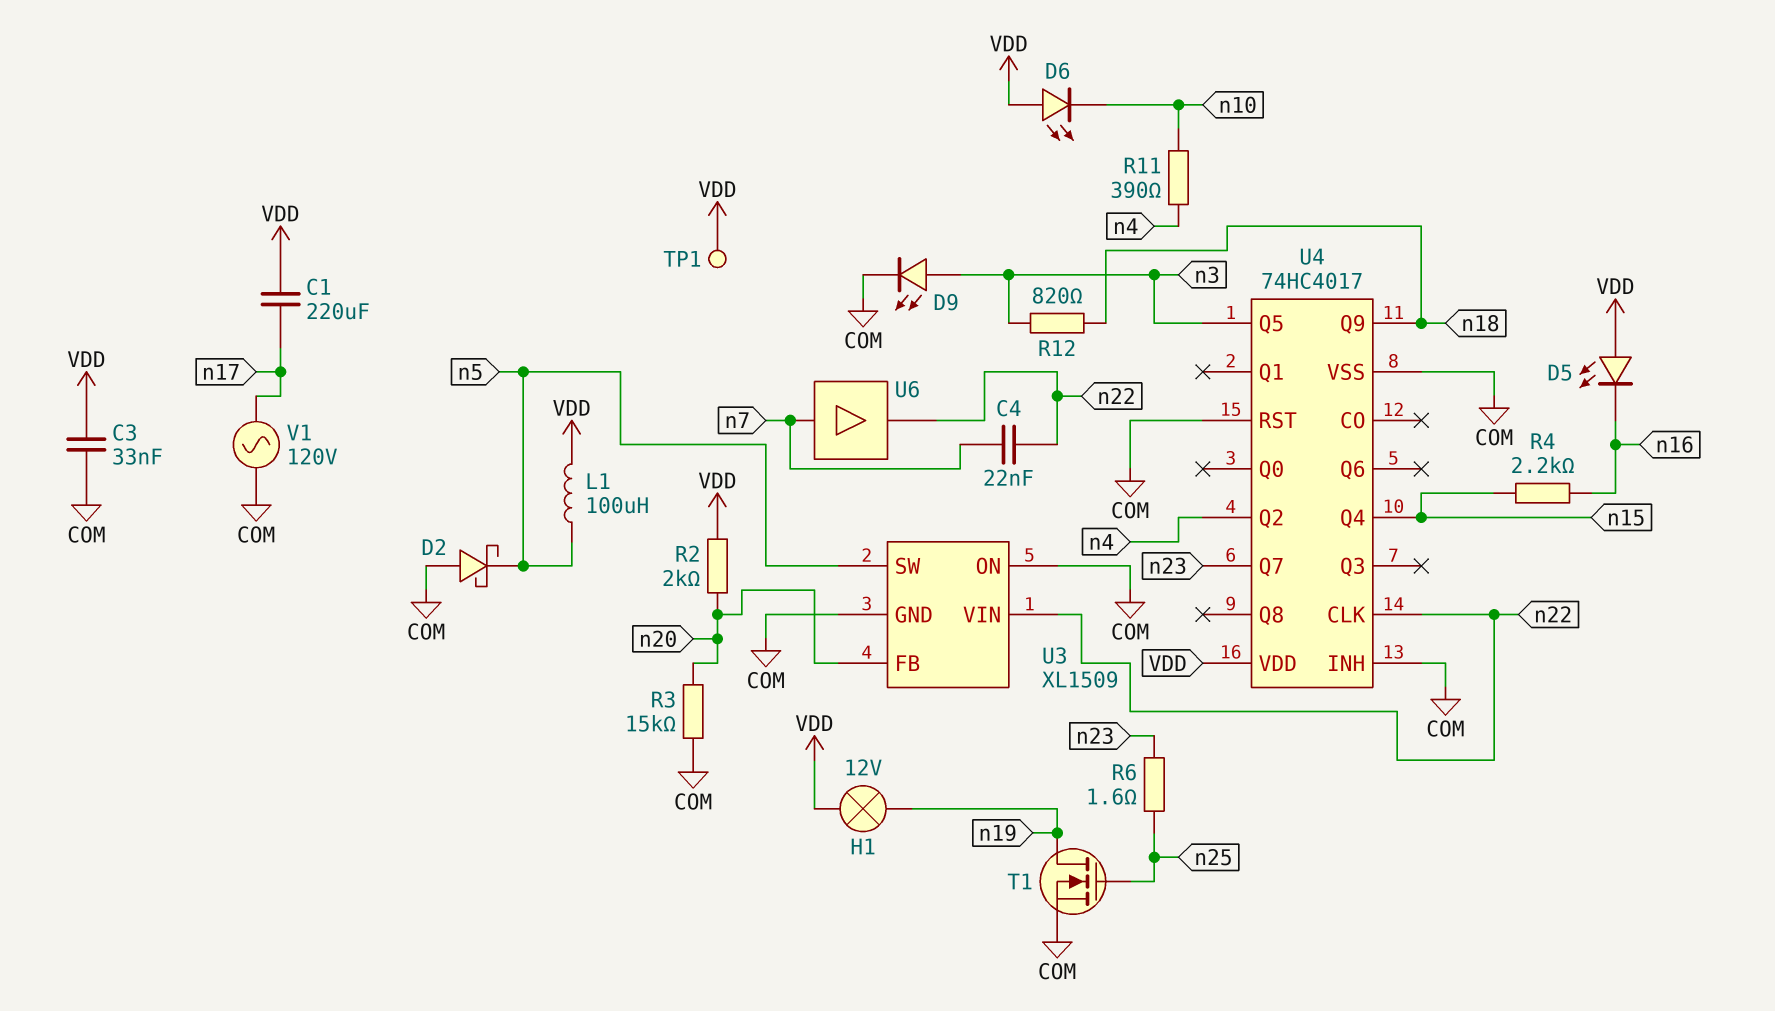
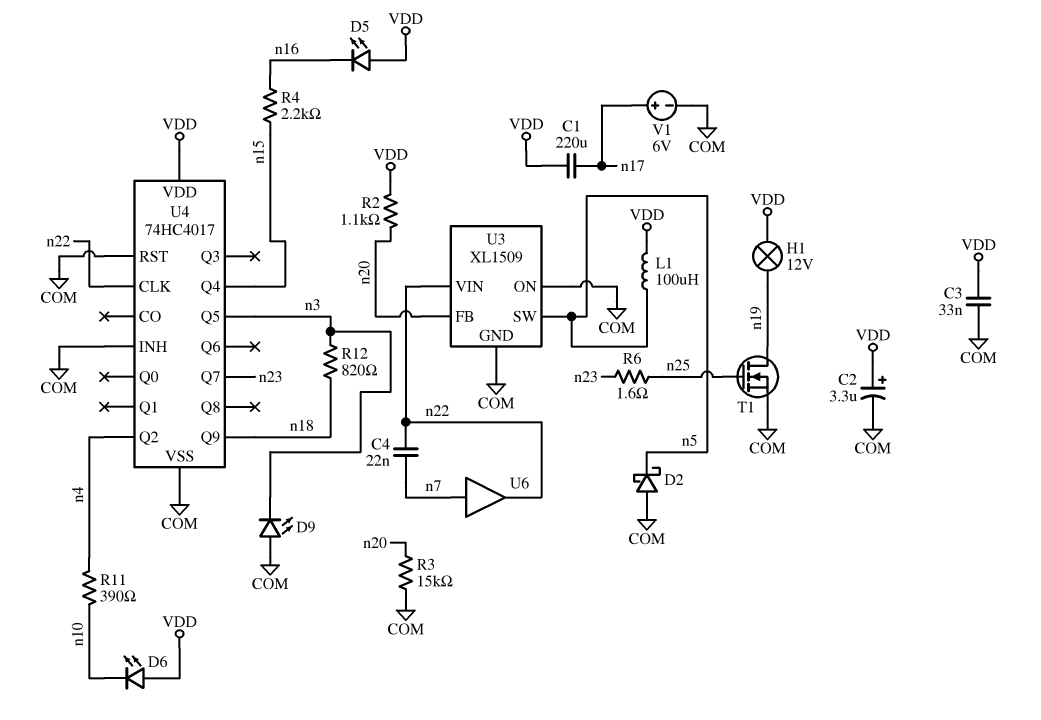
C2: none -> 3.3uF (plus VDD, minus COM)
D9: LED (A n3, K COM) -> LED (A COM, K n3)
R2: 2k (VDD, n20) -> 1.1k (VDD, n20)
TP1: test point (VDD) -> none
V1: AC 120V (COM, n17) -> 6V (plus n17, minus COM)

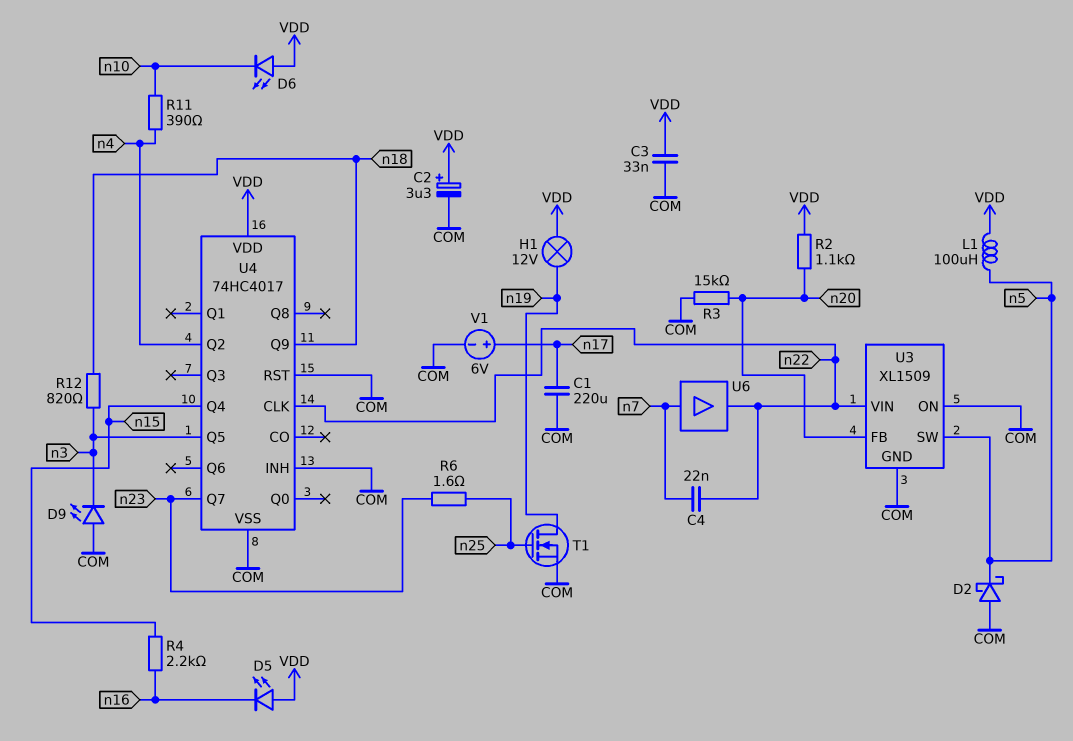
C1: 220uF (VDD, n17) -> 220uF (COM, n17)

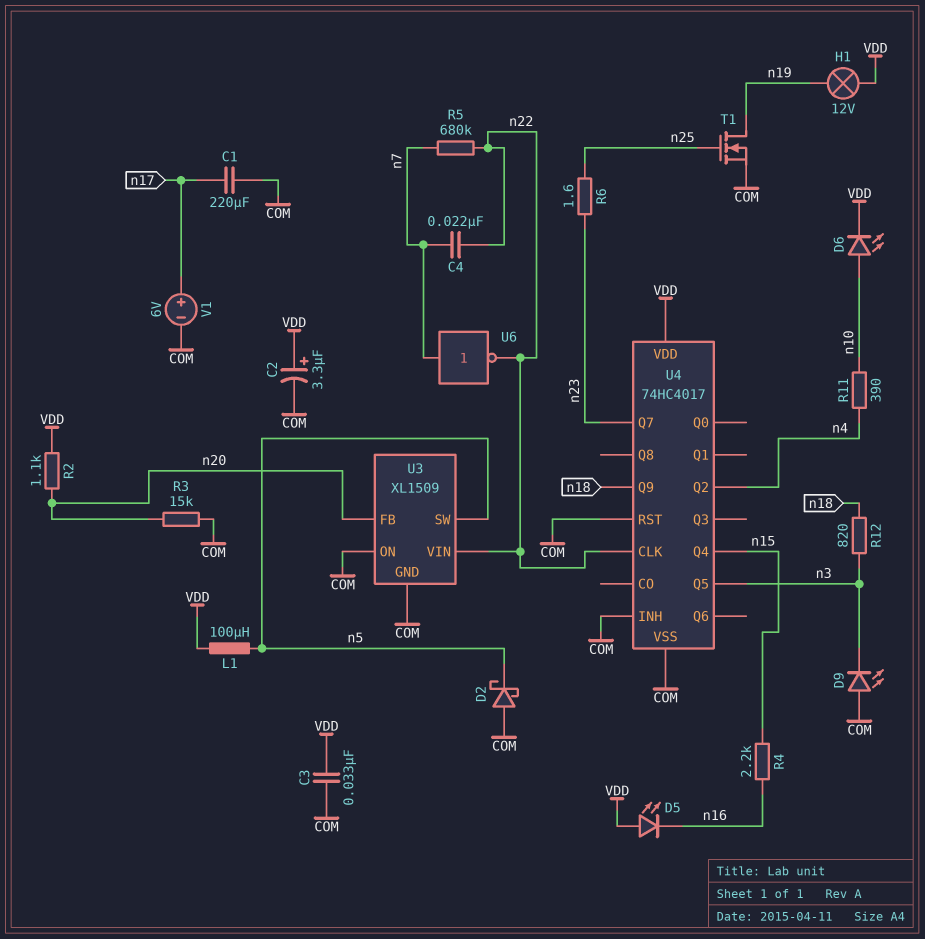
D6: LED (A VDD, K n10) -> LED (A n10, K VDD)
R5: none -> 680k (n7, n22)
U6: buffer (in n7, out n22) -> NOT (in n7, out n22)

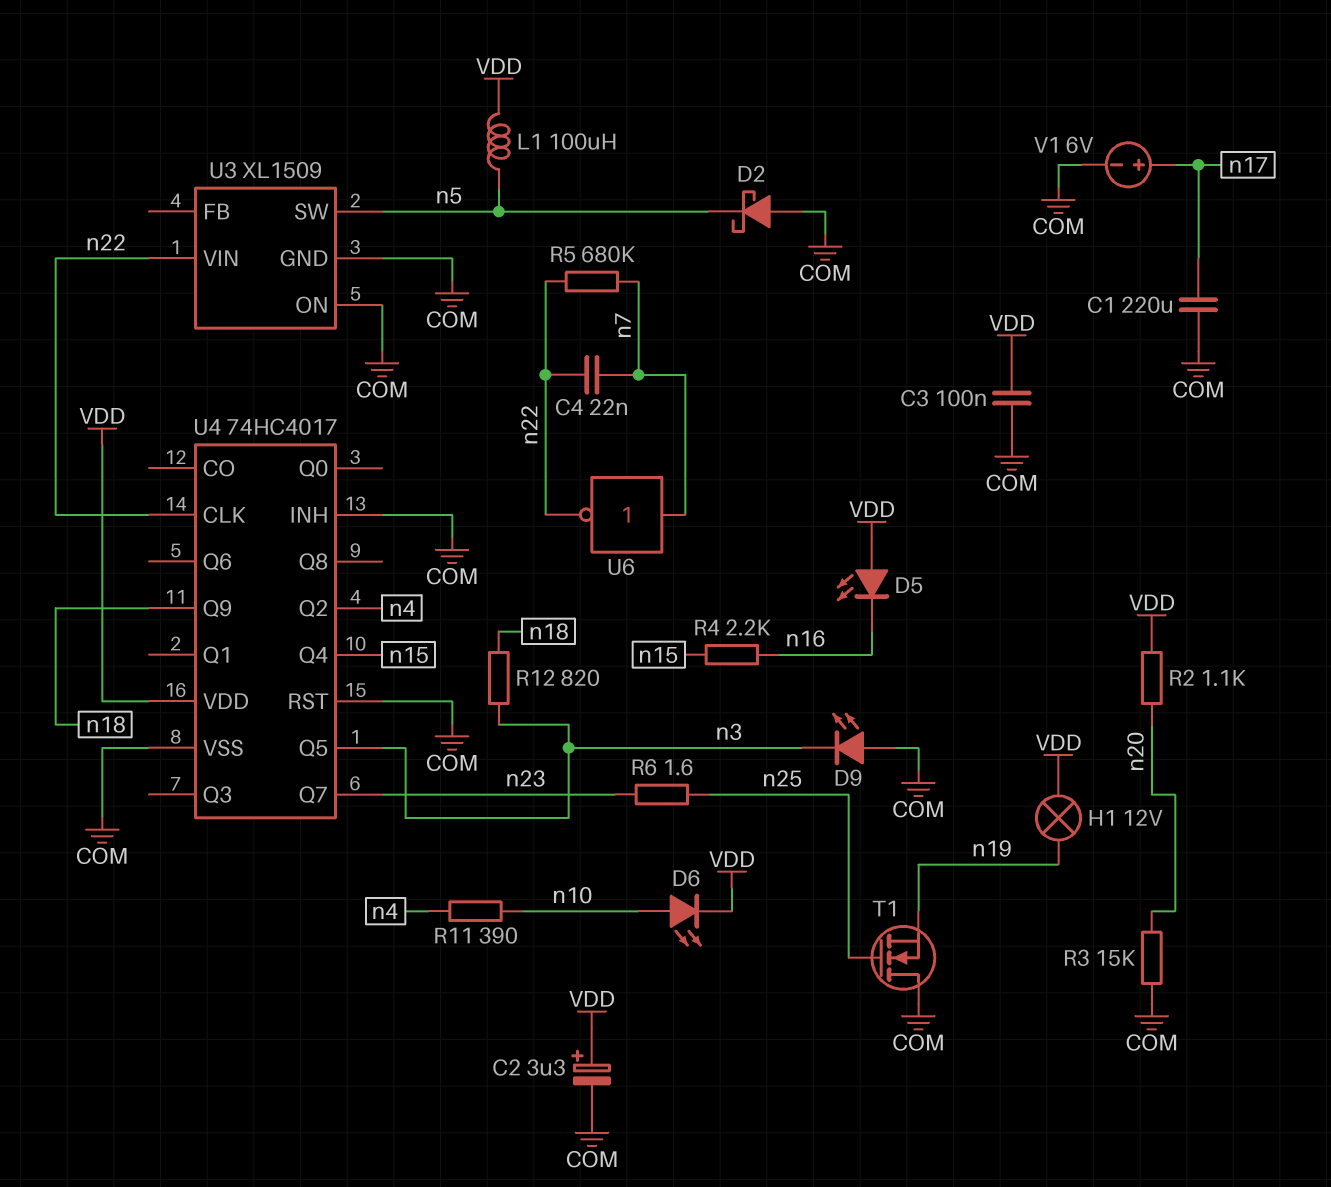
C3: 33nF (COM, VDD) -> 100nF (COM, VDD)
T1: NMOS (G n25, D n19, S COM) -> NMOS (G n25, D COM, S n19)
U3 pin FB: n20 -> none

